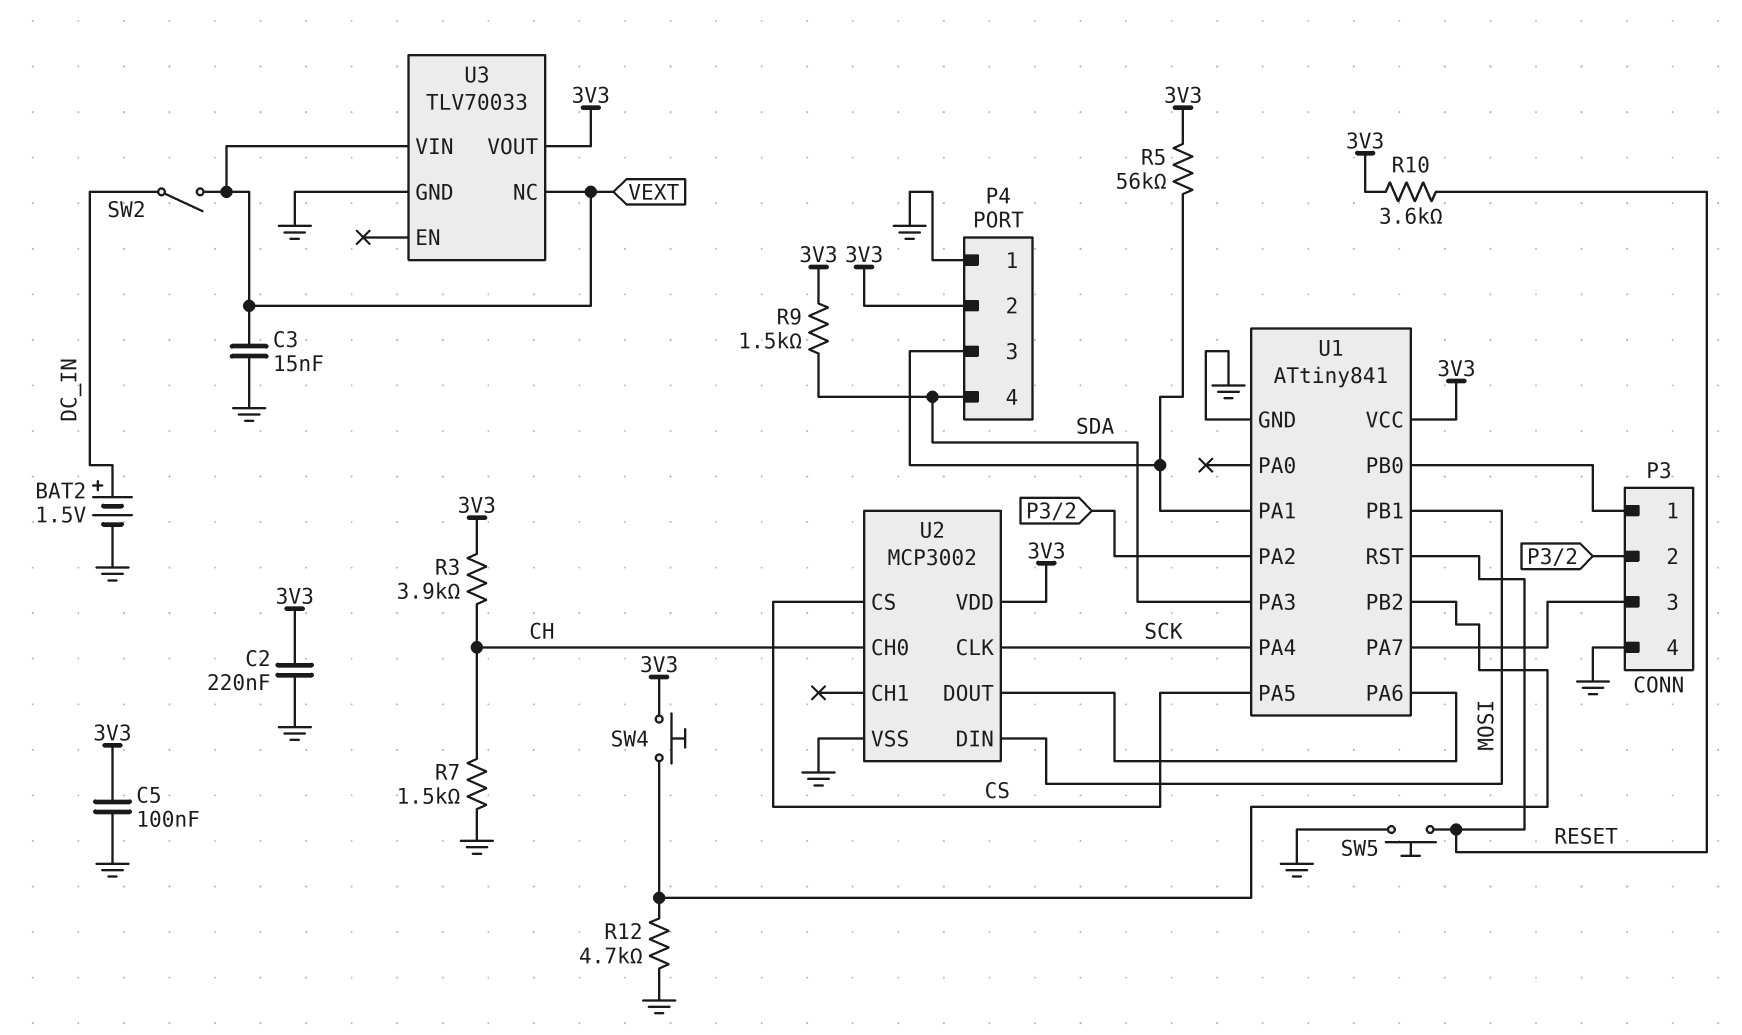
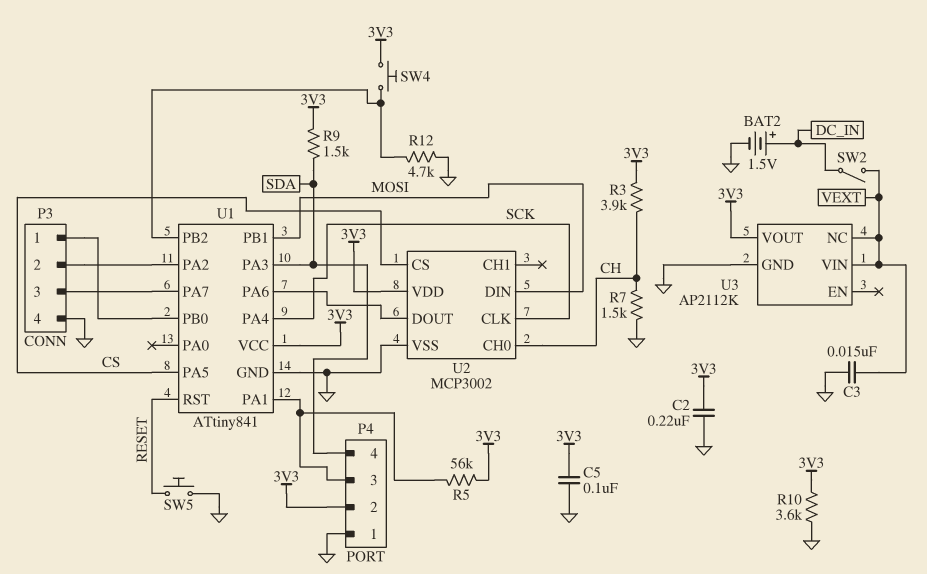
R10: 3.6k (3V3, RESET) -> 3.6k (3V3, GND)
U3: TLV70033 -> AP2112K

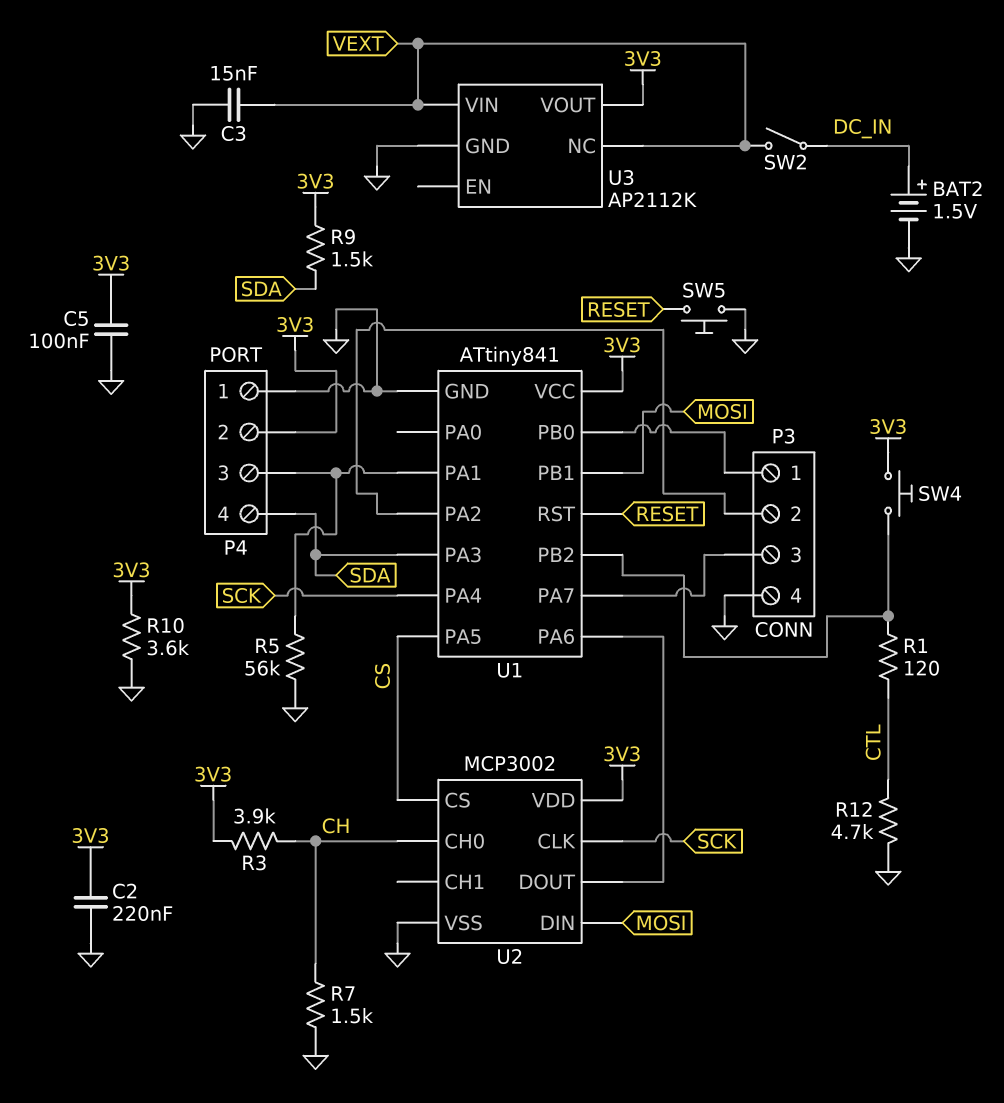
R1: none -> 120 (CTL, U1/PB2)
R5: 56k (3V3, P4/3) -> 56k (GND, P4/3)
R12: 4.7k (GND, U1/PB2) -> 4.7k (CTL, GND)

